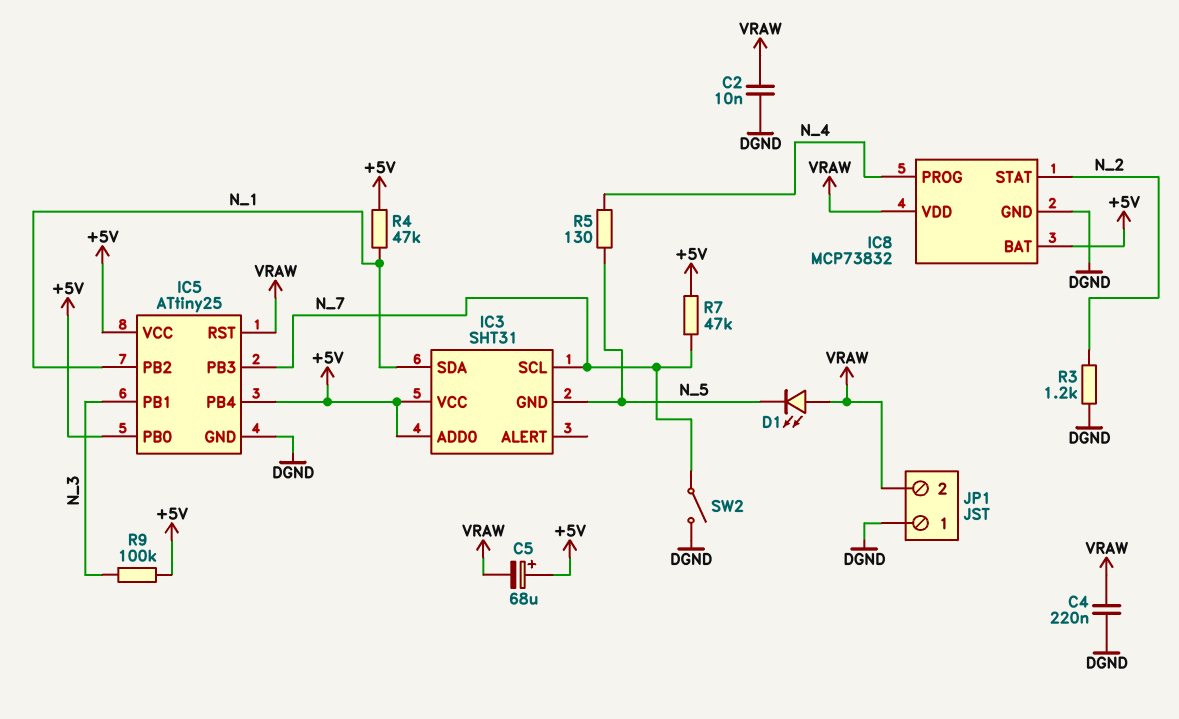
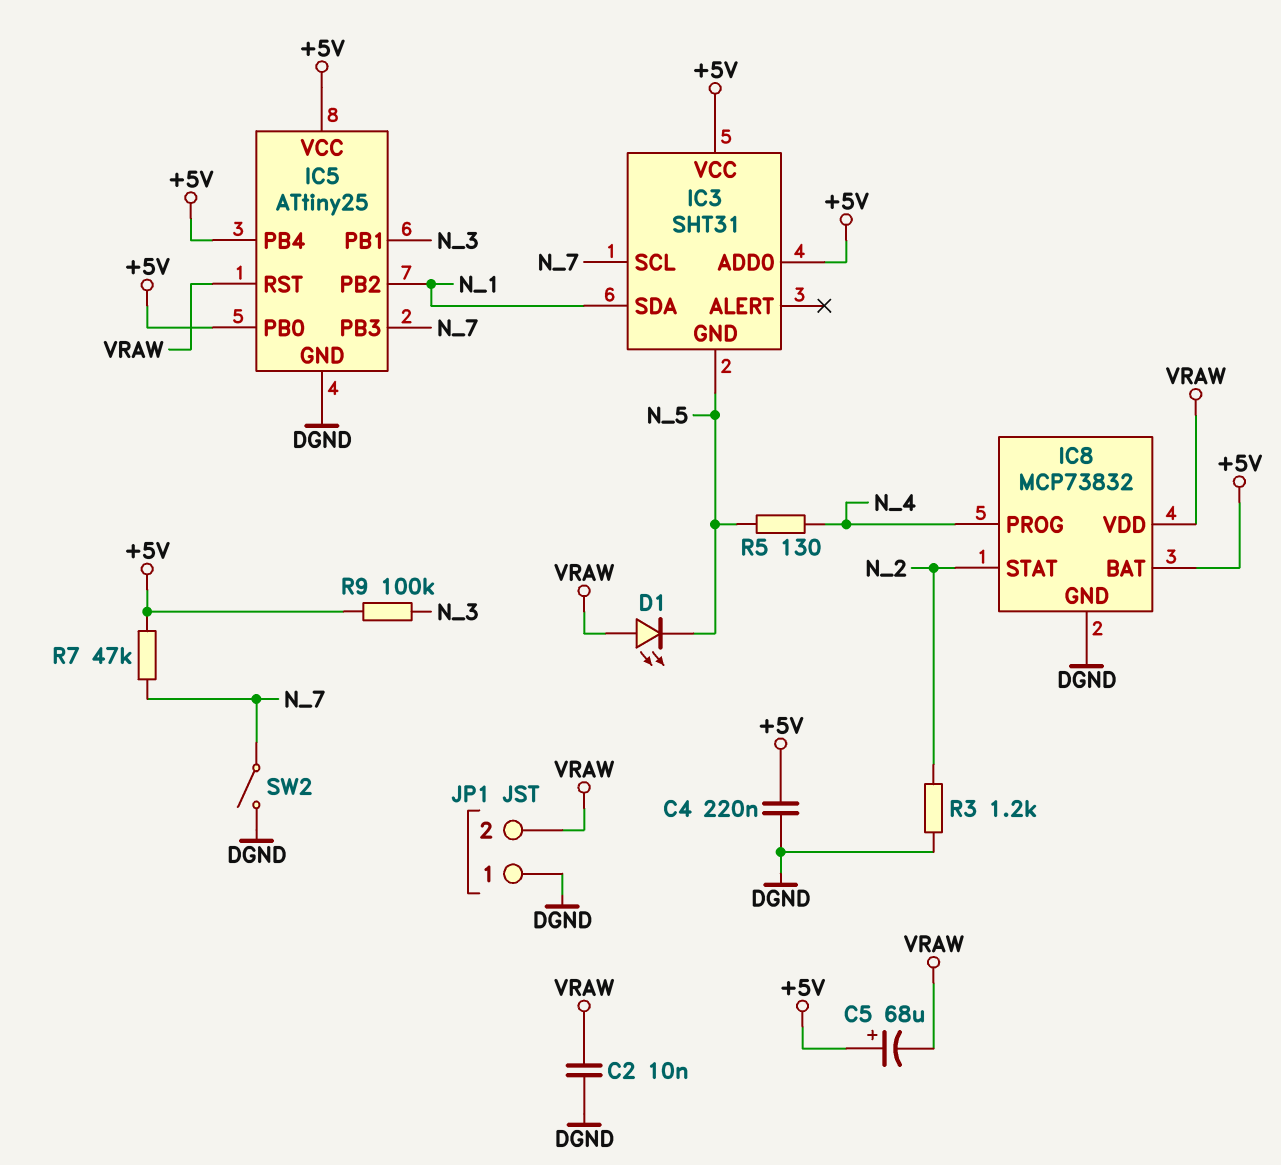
C4: 220nF (DGND, VRAW) -> 220nF (+5V, DGND)
R4: 47k (+5V, N_1) -> none

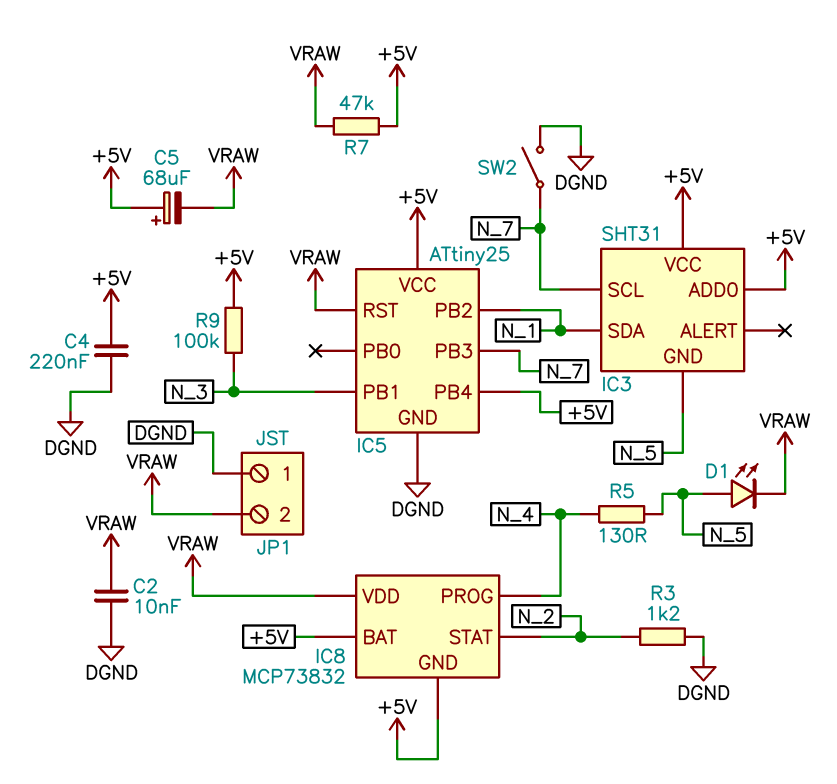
D1: LED (A VRAW, K N_5) -> LED (A N_5, K VRAW)
IC5 pin PB0: +5V -> none
IC8 pin GND: DGND -> +5V
R7: 47k (+5V, N_7) -> 47k (+5V, VRAW)

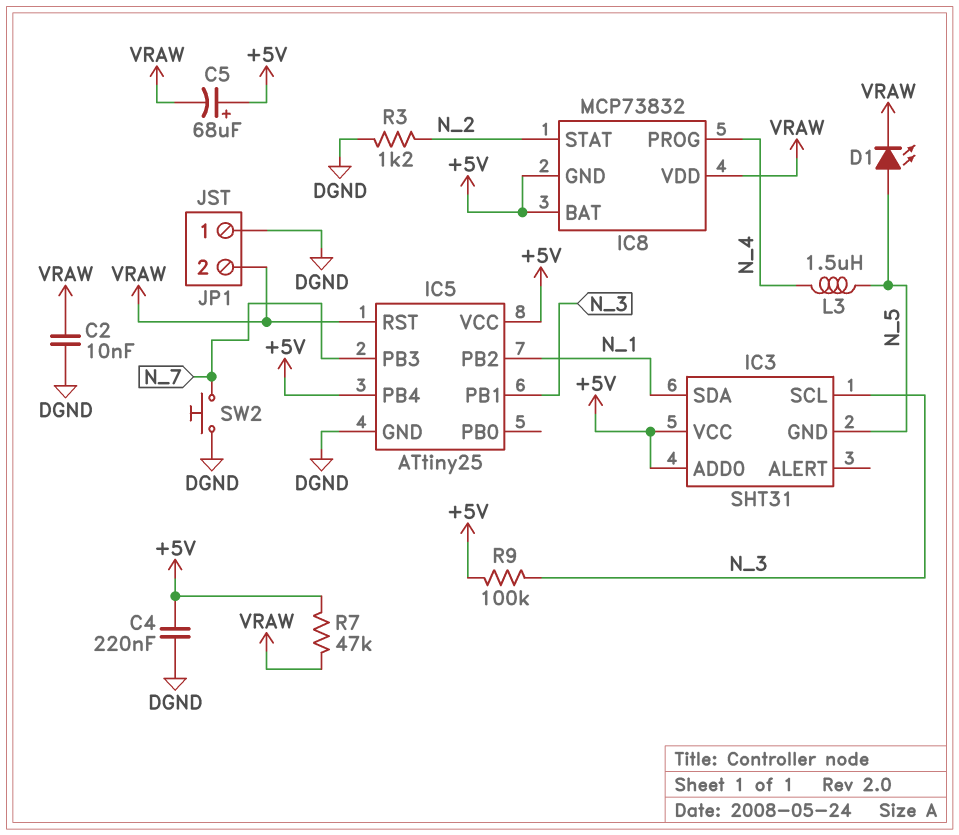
IC3 pin SCL: N_7 -> N_3
L3: none -> 1.5uH (N_4, N_5)
R5: 130 (N_4, N_5) -> none
SW2: switch (DGND, N_7) -> button (DGND, N_7)

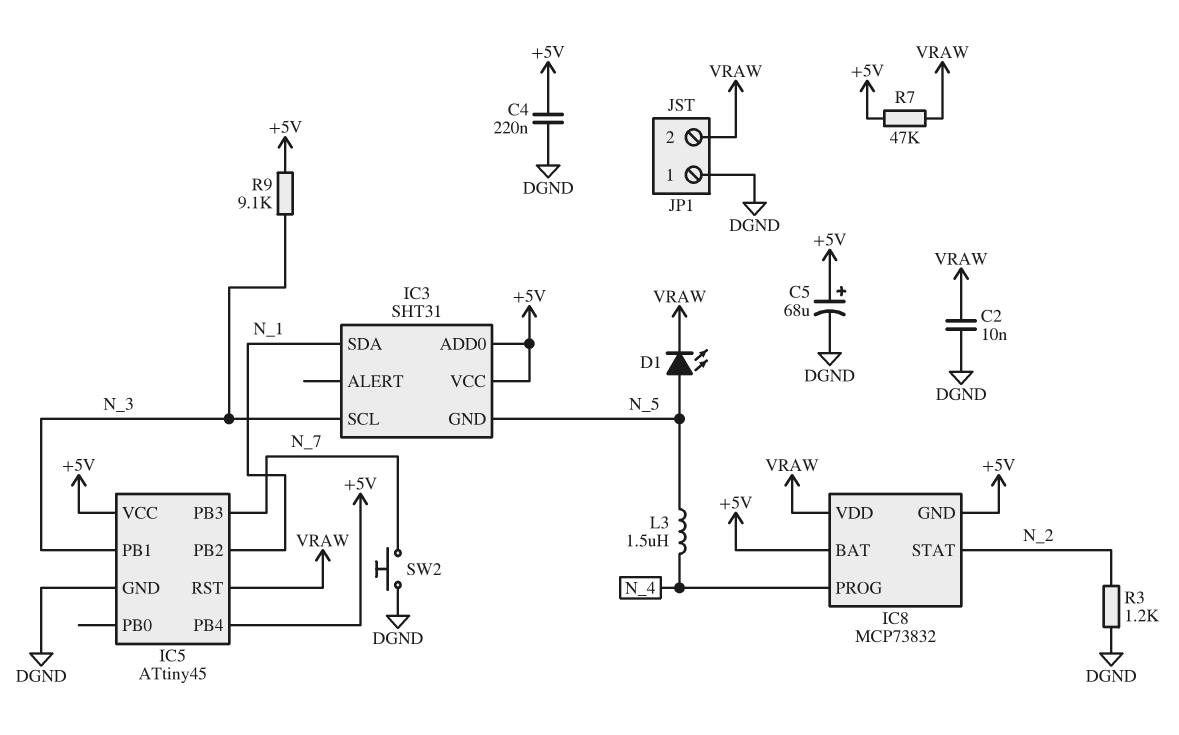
C5: 68uF (plus +5V, minus VRAW) -> 68uF (plus +5V, minus DGND)
IC5: ATtiny25 -> ATtiny45
R9: 100k (+5V, N_3) -> 9.1k (+5V, N_3)

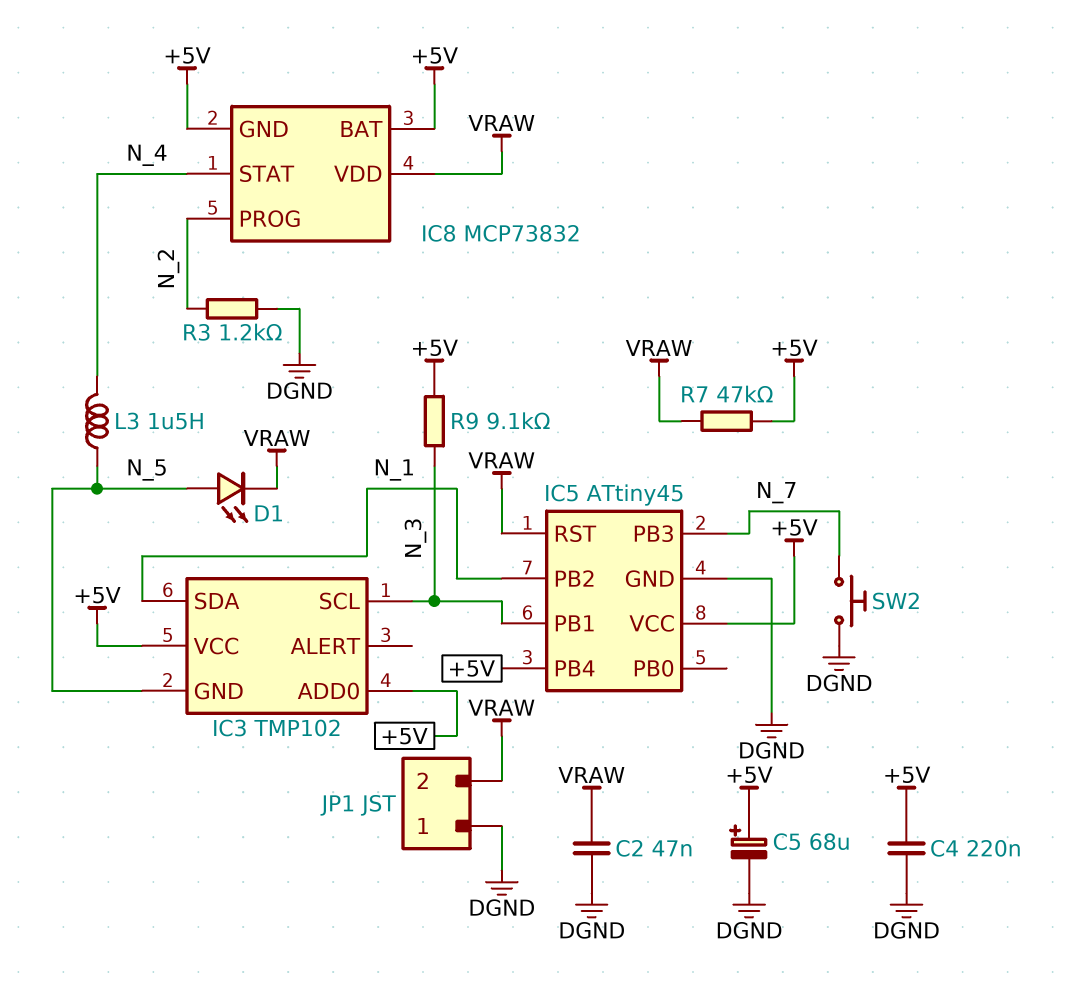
C2: 10nF (DGND, VRAW) -> 47nF (DGND, VRAW)
IC3: SHT31 -> TMP102
IC8 pin PROG: N_4 -> N_2
IC8 pin STAT: N_2 -> N_4

